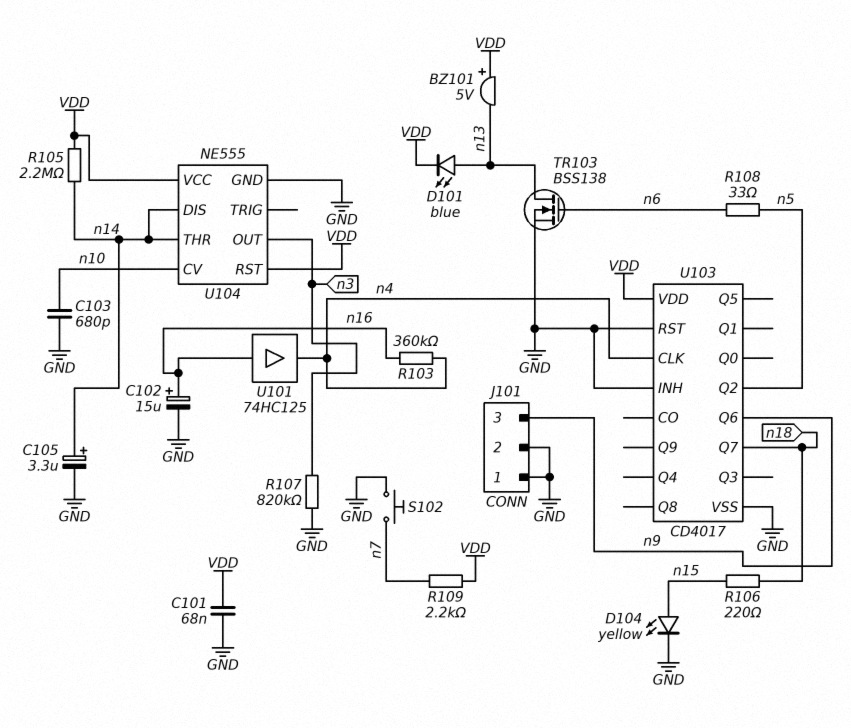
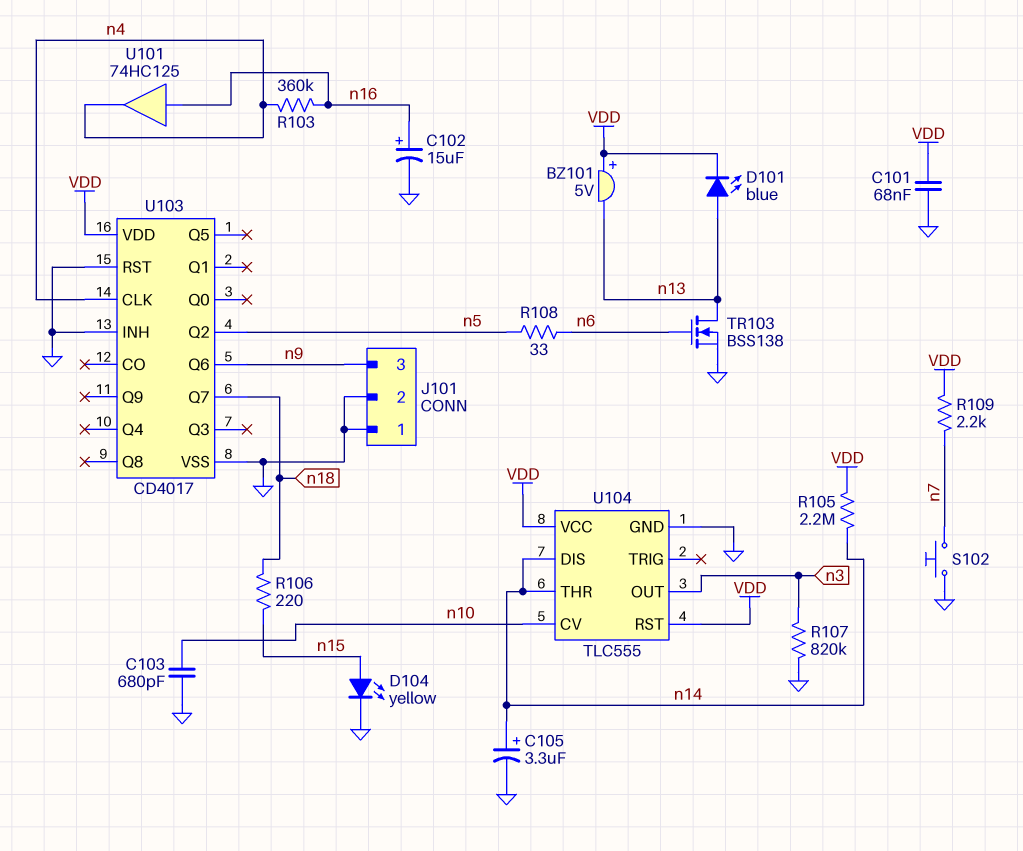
U104: NE555 -> TLC555

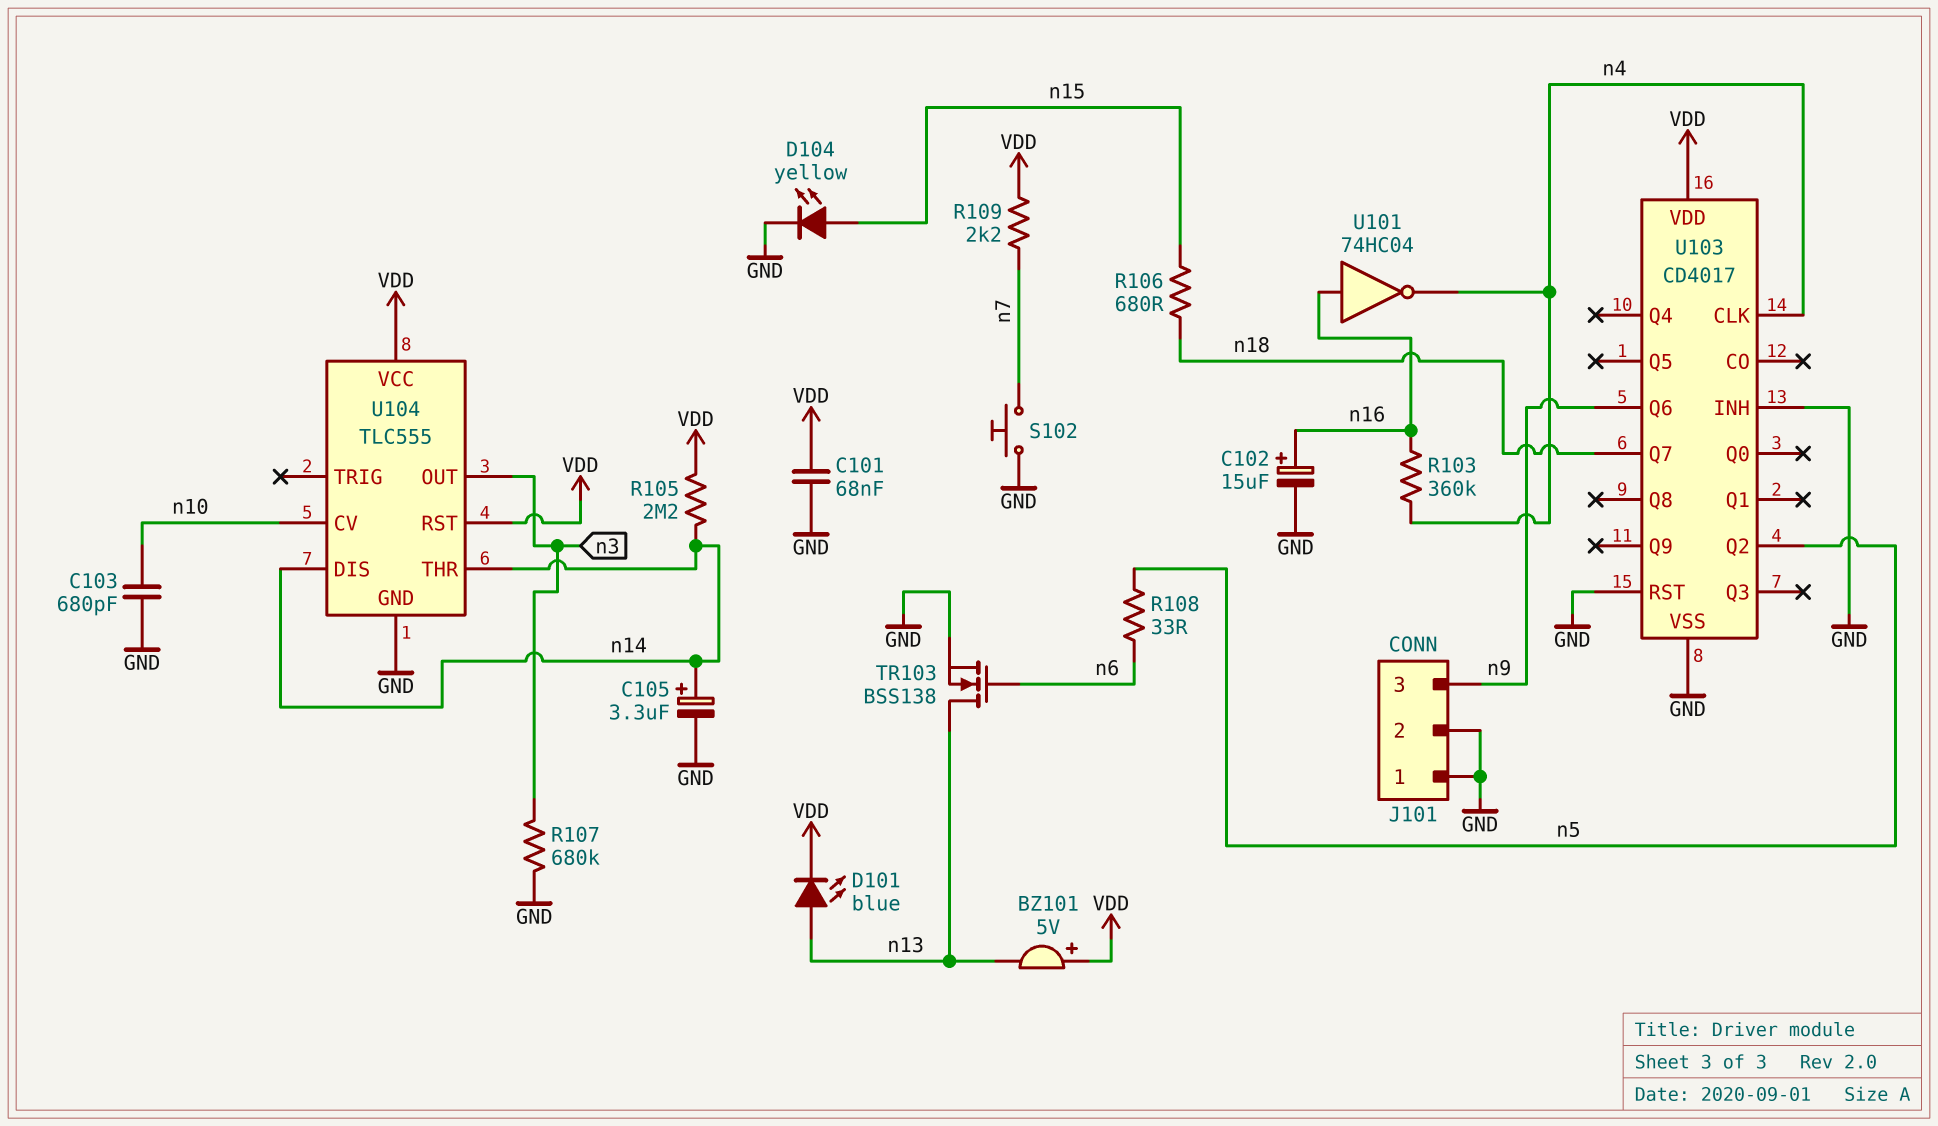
R106: 220 (n15, n18) -> 680 (n15, n18)
R107: 820k (GND, n3) -> 680k (GND, n3)
U101: buffer 74HC125 (in n16, out n4) -> NOT 74HC04 (in n16, out n4)

